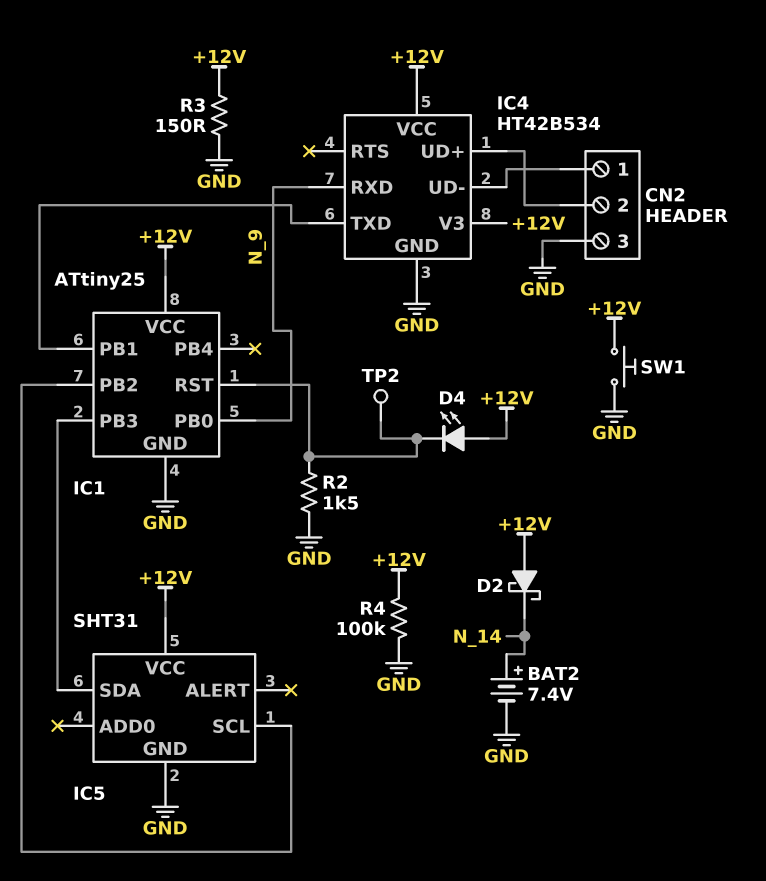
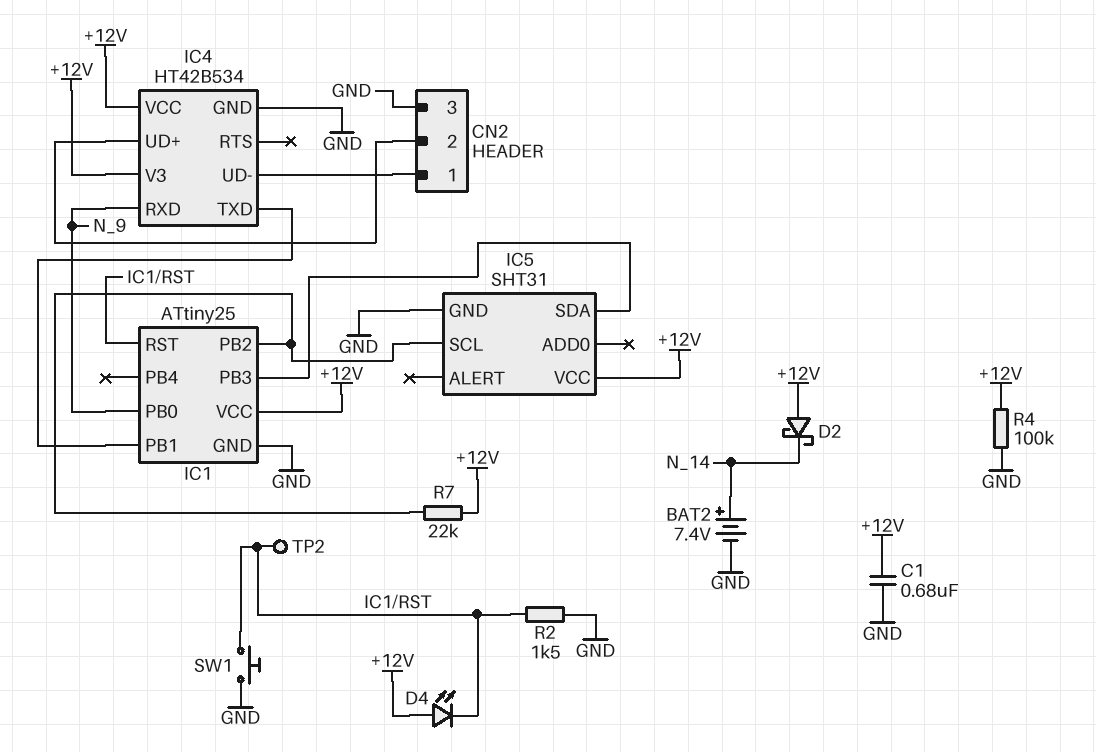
C1: none -> 680nF (+12V, GND)
R3: 150 (+12V, GND) -> none
R7: none -> 22k (+12V, IC1/PB2)
SW1: button (+12V, GND) -> button (GND, IC1/RST)

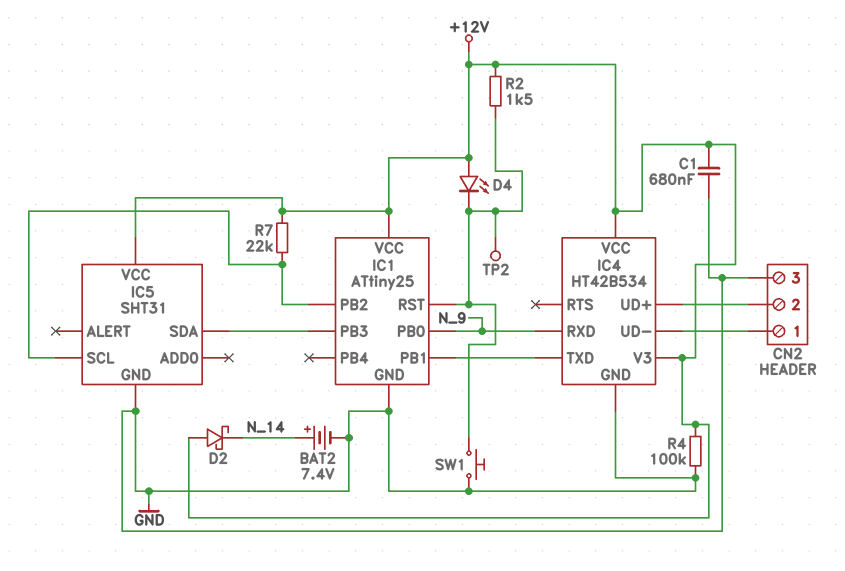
R2: 1.5k (GND, IC1/RST) -> 1.5k (+12V, IC1/RST)

